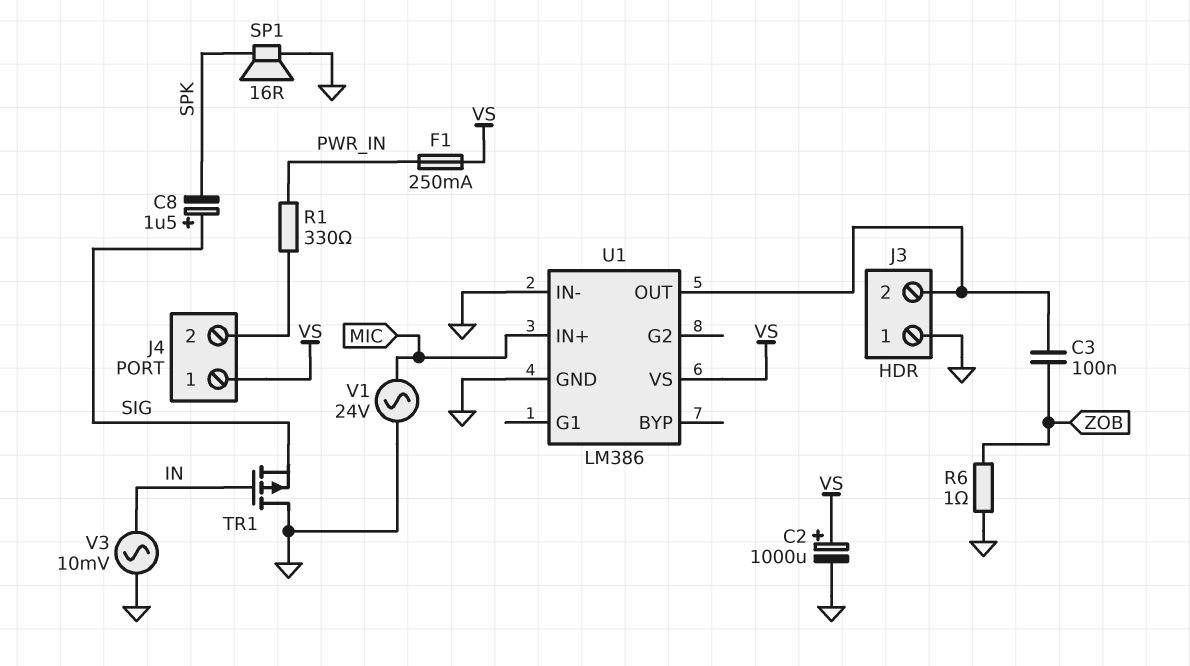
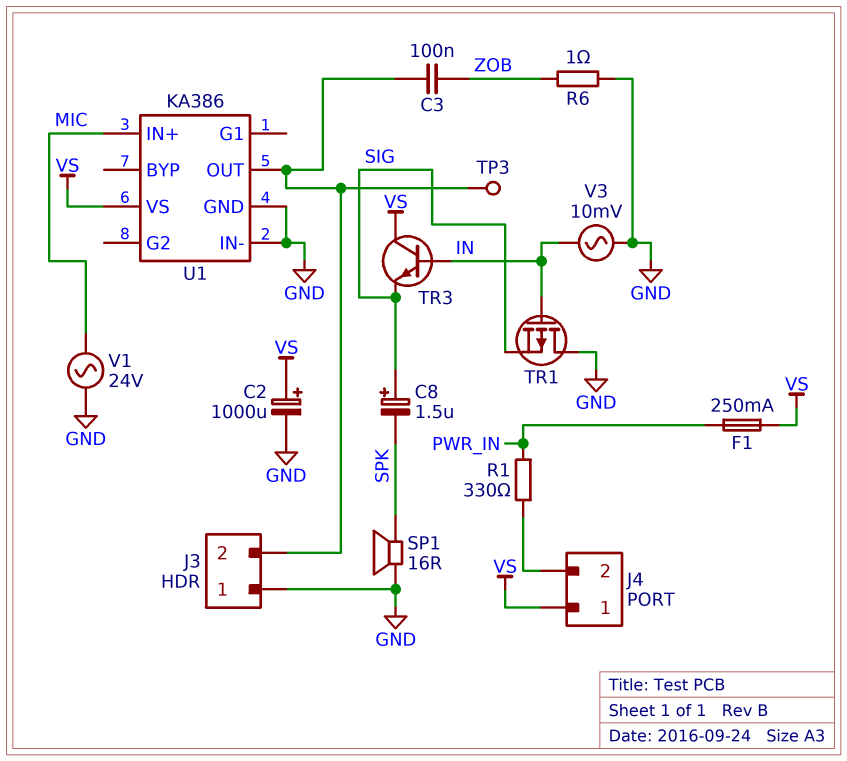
TP3: none -> test point (J3/2)
TR3: none -> NPN (B IN, C VS, E SIG)
U1: LM386 -> KA386

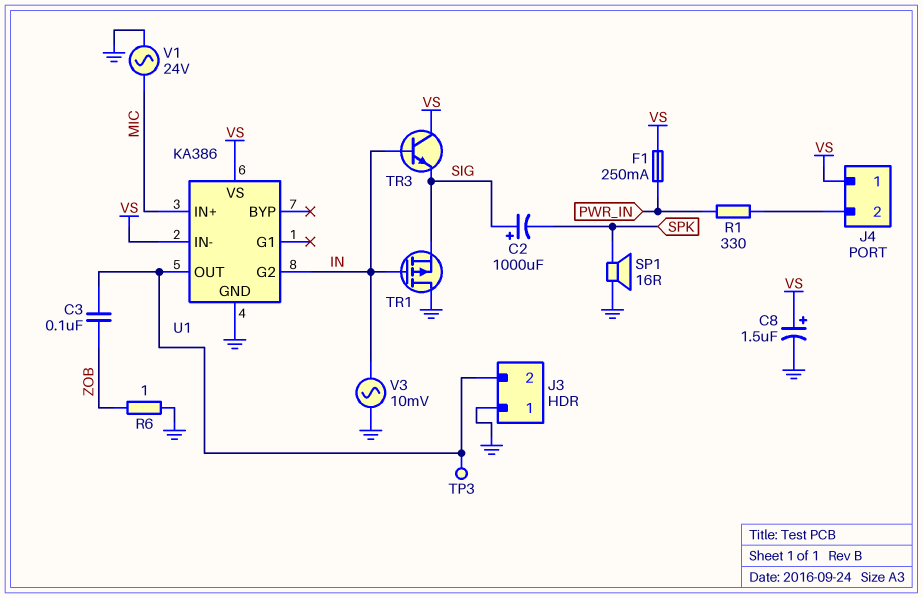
C2: 1000uF (plus VS, minus GND) -> 1000uF (plus SIG, minus SPK)
C8: 1.5uF (plus SIG, minus SPK) -> 1.5uF (plus VS, minus GND)
U1 pin G2: none -> IN
U1 pin IN-: GND -> VS

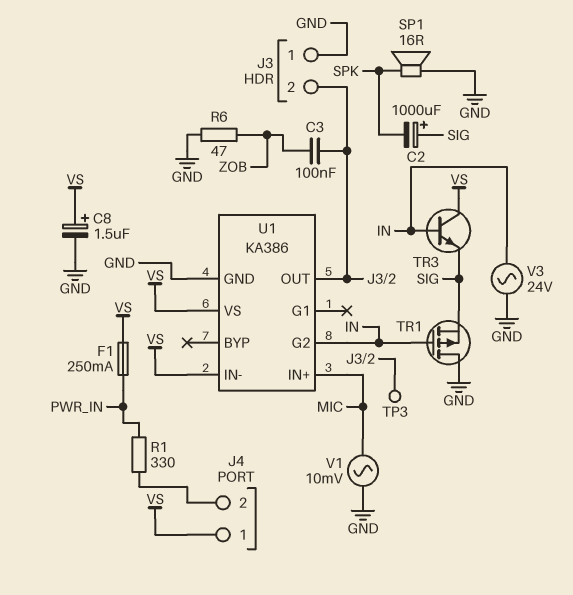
R6: 1 (GND, ZOB) -> 47 (GND, ZOB)
V1: AC 24V (GND, MIC) -> AC 10mV (GND, MIC)
V3: AC 10mV (GND, IN) -> AC 24V (GND, IN)

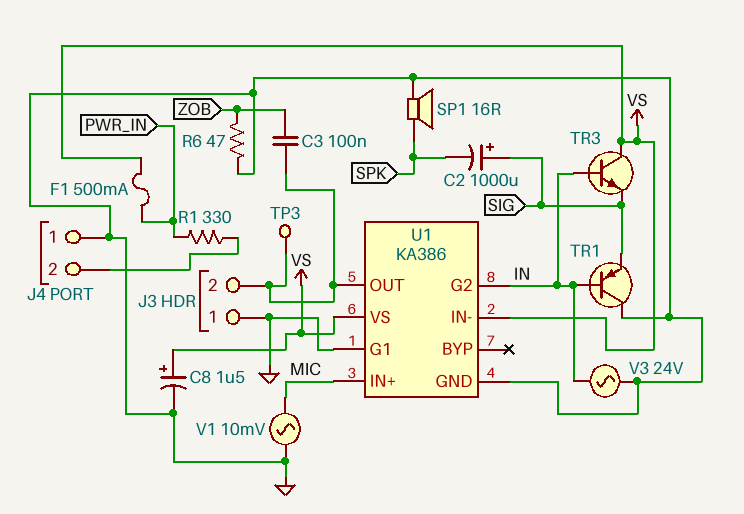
F1: 250mA (PWR_IN, VS) -> 500mA (PWR_IN, VS)
J4 pin 1: VS -> GND
TR1: PMOS (G IN, D GND, S SIG) -> PNP (B IN, C GND, E SIG)
U1 pin G1: none -> GND

